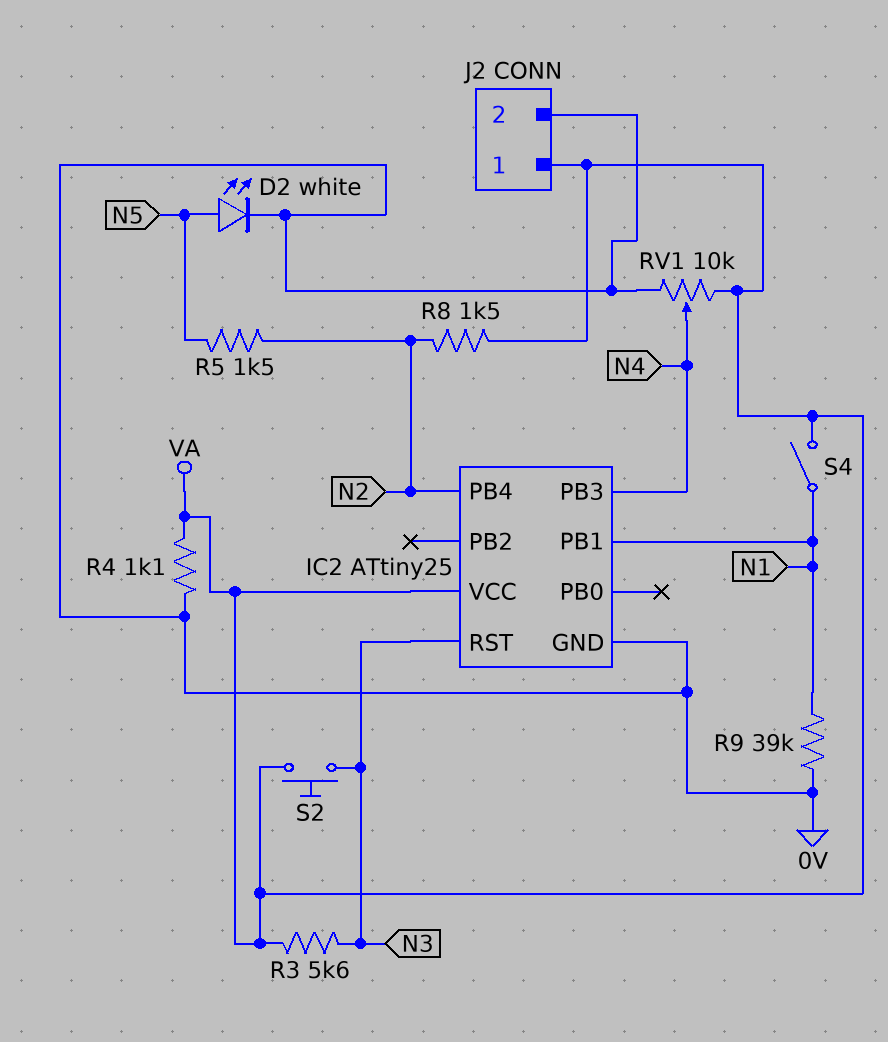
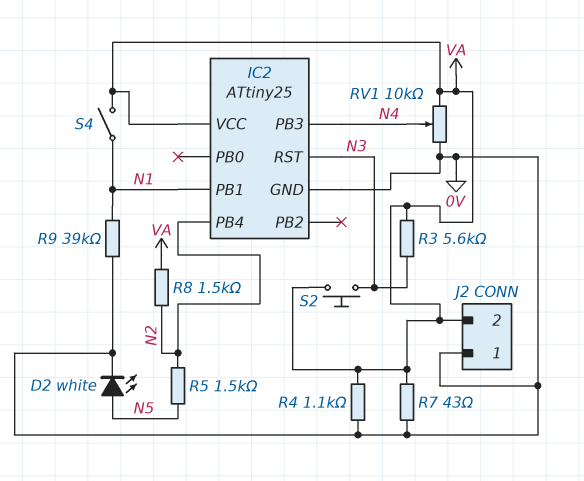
J2 pin 1: VA -> 0V
J2 pin 2: 0V -> VA
R7: none -> 43 (0V, VA)

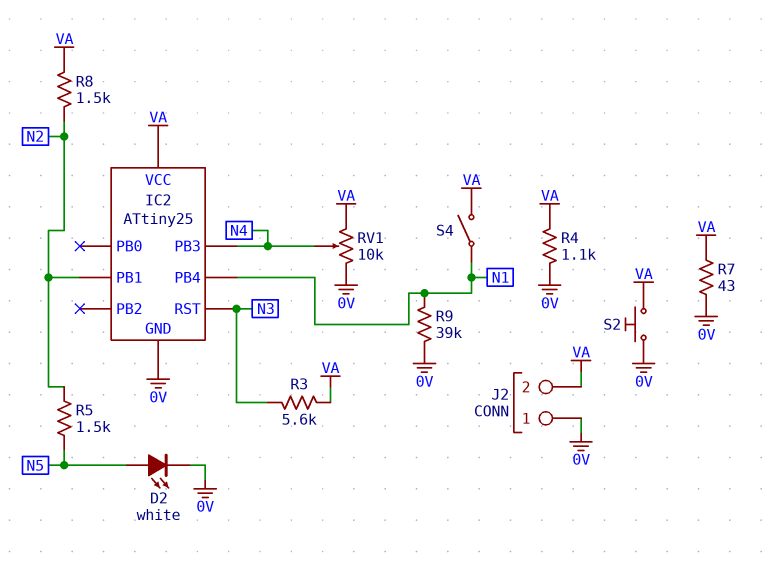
IC2 pin PB1: N1 -> N2
IC2 pin PB4: N2 -> N1
S2: button (N3, VA) -> button (0V, VA)

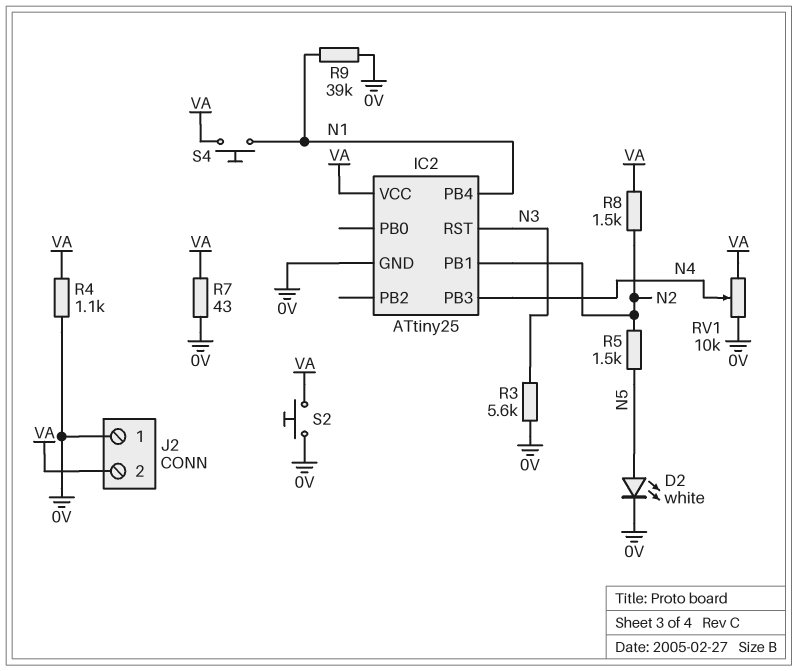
R3: 5.6k (N3, VA) -> 5.6k (0V, N3)
S4: switch (N1, VA) -> button (N1, VA)

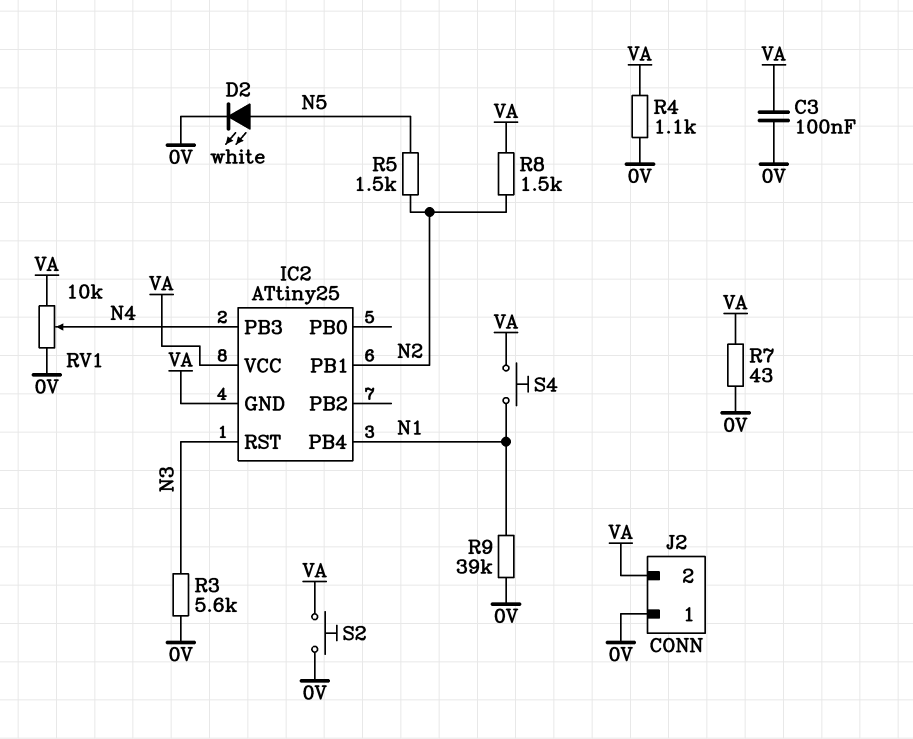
C3: none -> 100nF (0V, VA)
IC2 pin GND: 0V -> VA

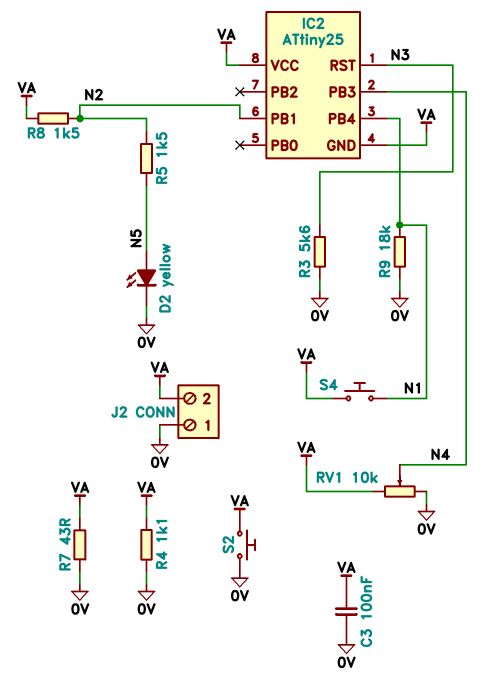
D2: LED white (A N5, K 0V) -> LED yellow (A N5, K 0V)
R9: 39k (0V, N1) -> 18k (0V, N1)

